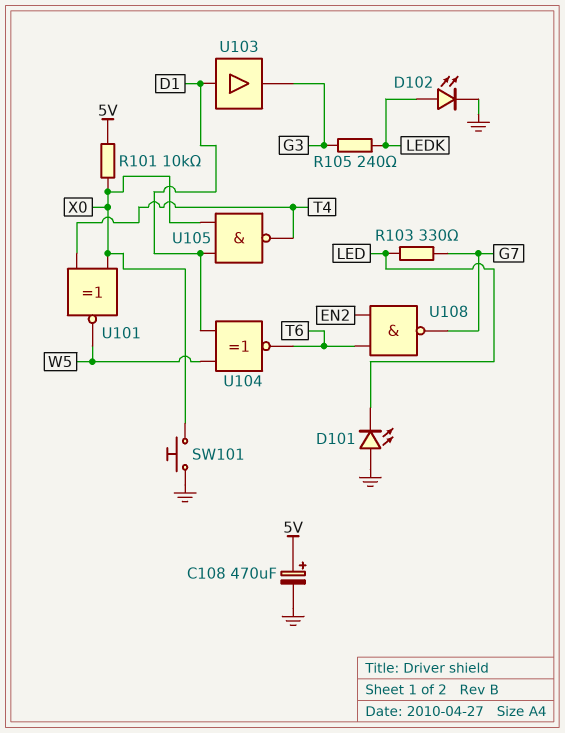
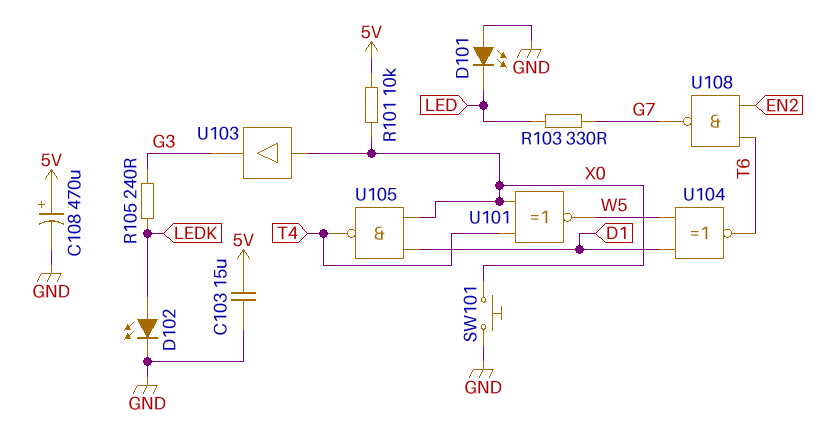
C103: none -> 15uF (5V, GND)
U103: buffer (in D1, out G3) -> buffer (in X0, out G3)

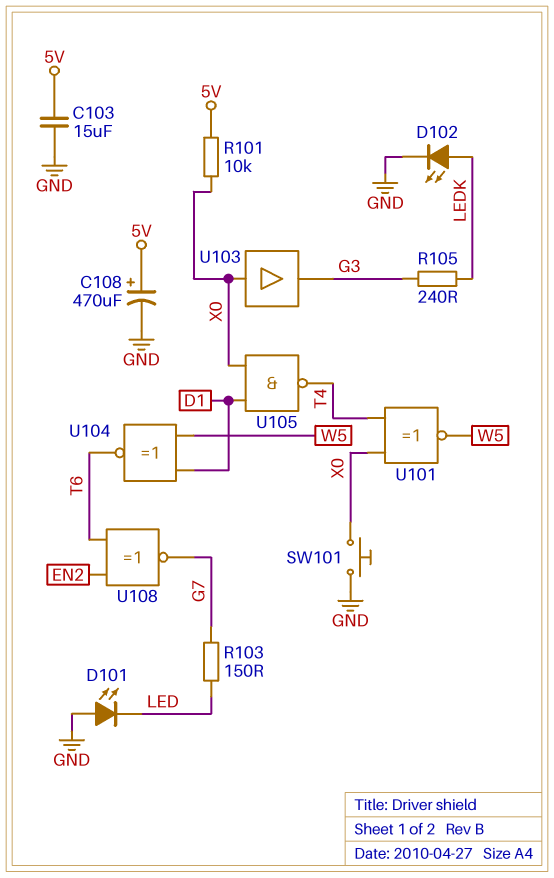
R103: 330 (G7, LED) -> 150 (G7, LED)
U108: NAND (in EN2, in T6, out G7) -> XNOR (in EN2, in T6, out G7)

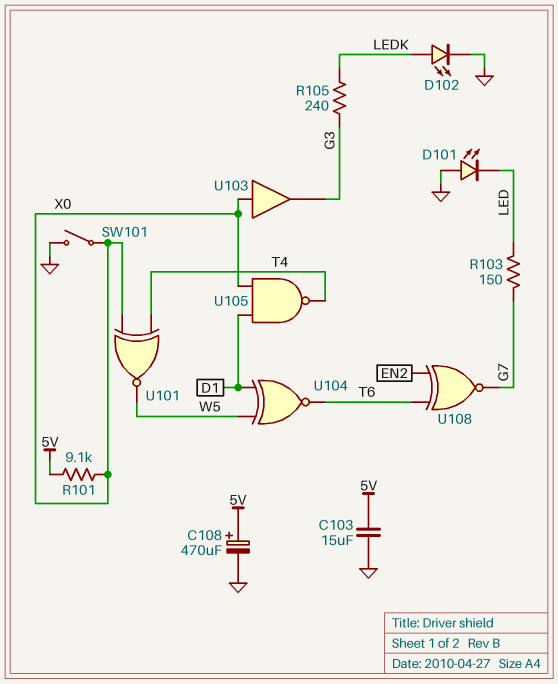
R101: 10k (5V, X0) -> 9.1k (5V, X0)
SW101: button (GND, X0) -> switch (GND, X0)

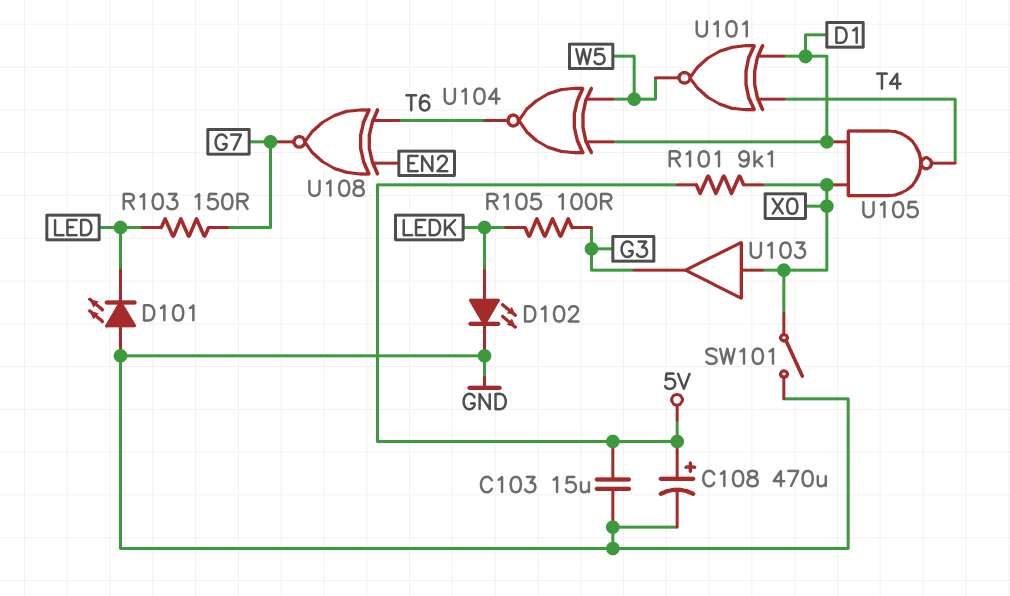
R105: 240 (G3, LEDK) -> 100 (G3, LEDK)
U101: XNOR (in T4, in X0, out W5) -> XNOR (in D1, in T4, out W5)

